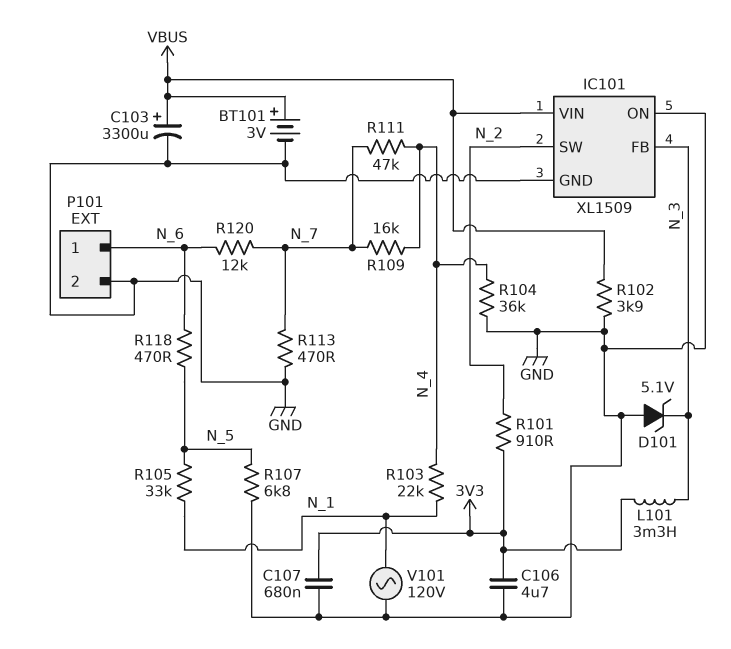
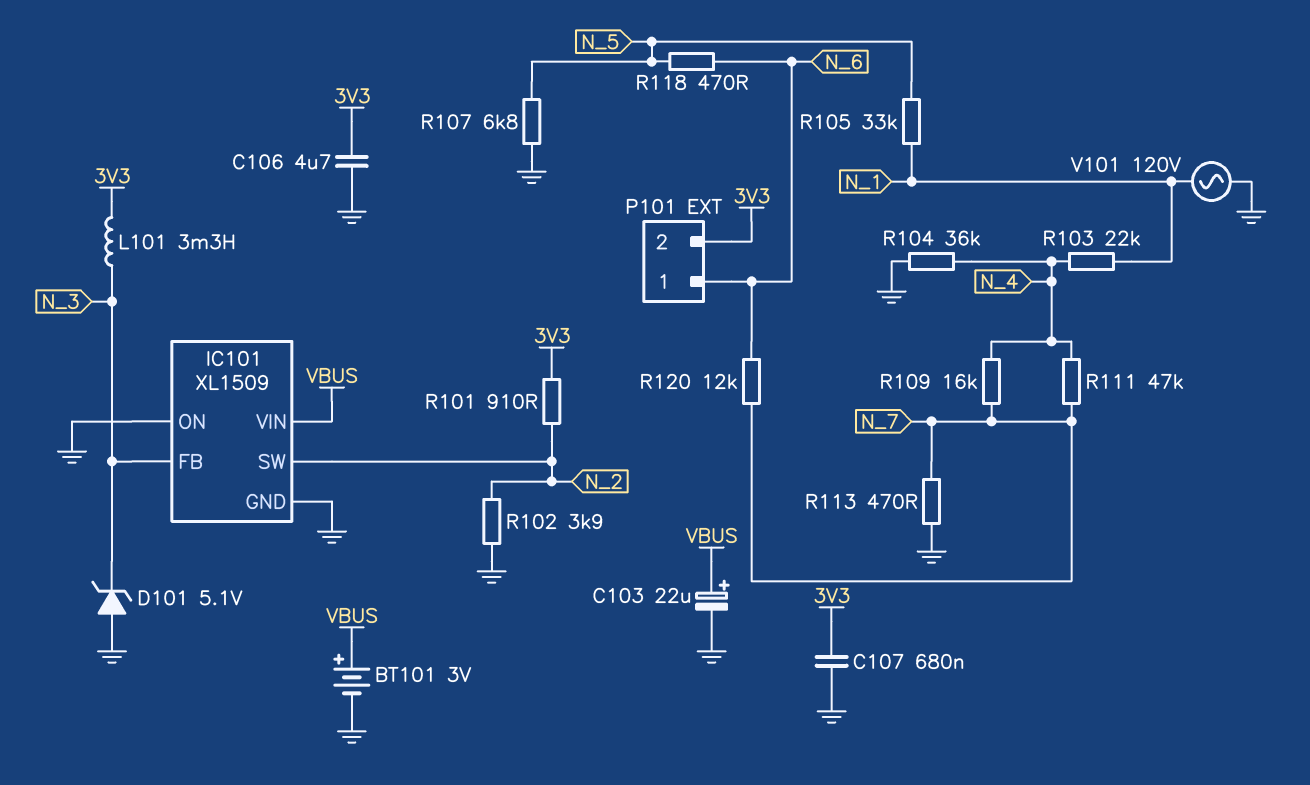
C103: 3300uF (plus VBUS, minus GND) -> 22uF (plus VBUS, minus GND)
P101 pin 2: GND -> 3V3
R102: 3.9k (GND, VBUS) -> 3.9k (GND, N_2)

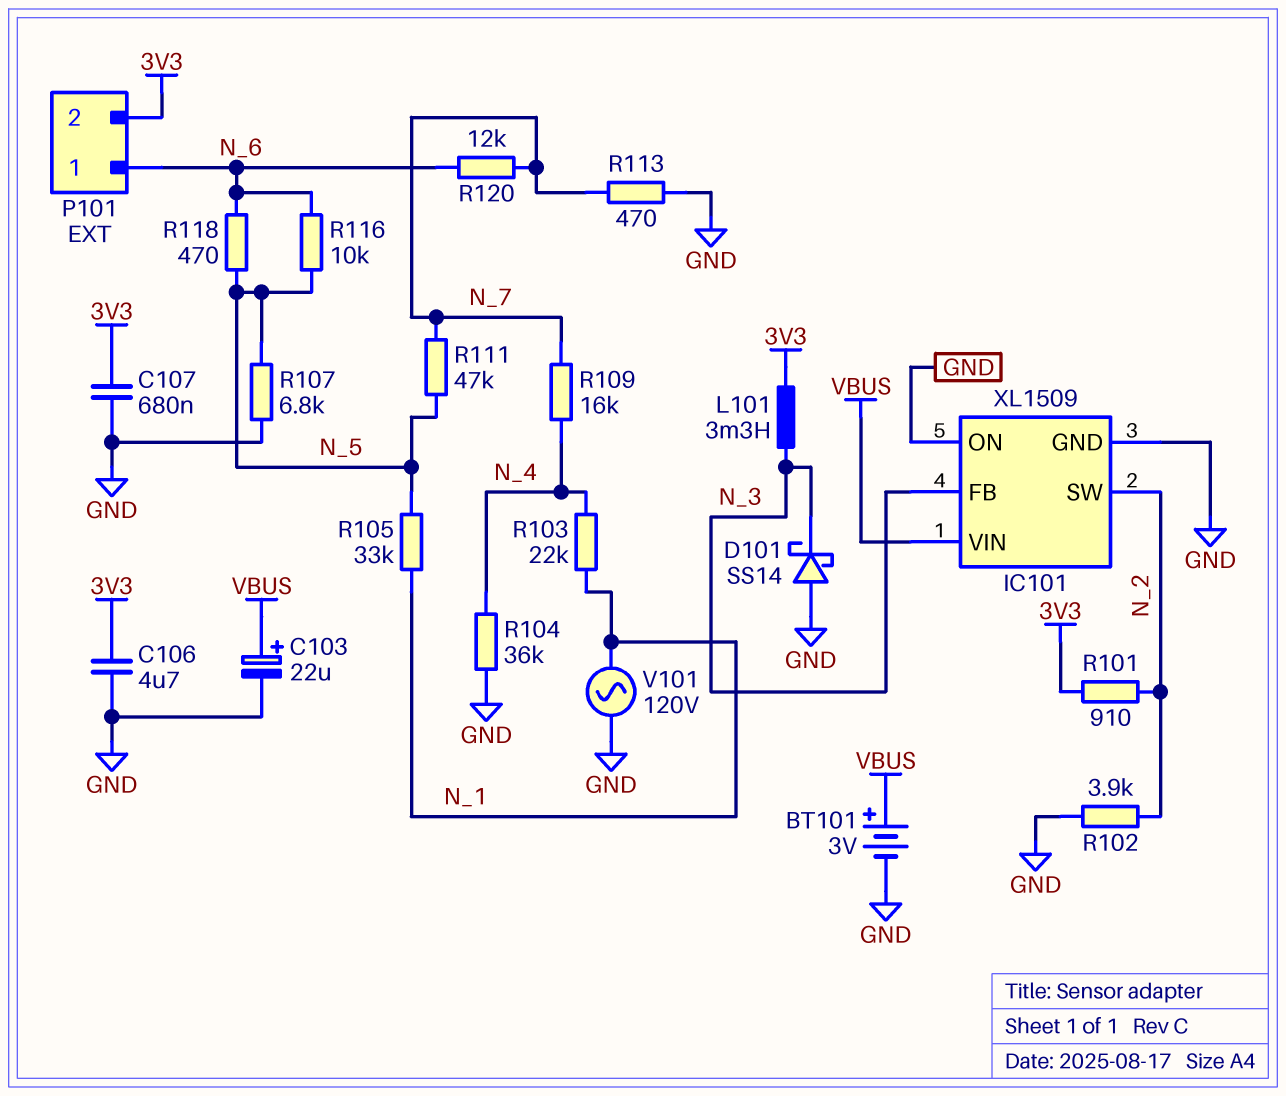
D101: zener 5.1V (A GND, K N_3) -> schottky SS14 (A GND, K N_3)
R111: 47k (N_4, N_7) -> 47k (N_5, N_7)
R116: none -> 10k (N_5, N_6)

